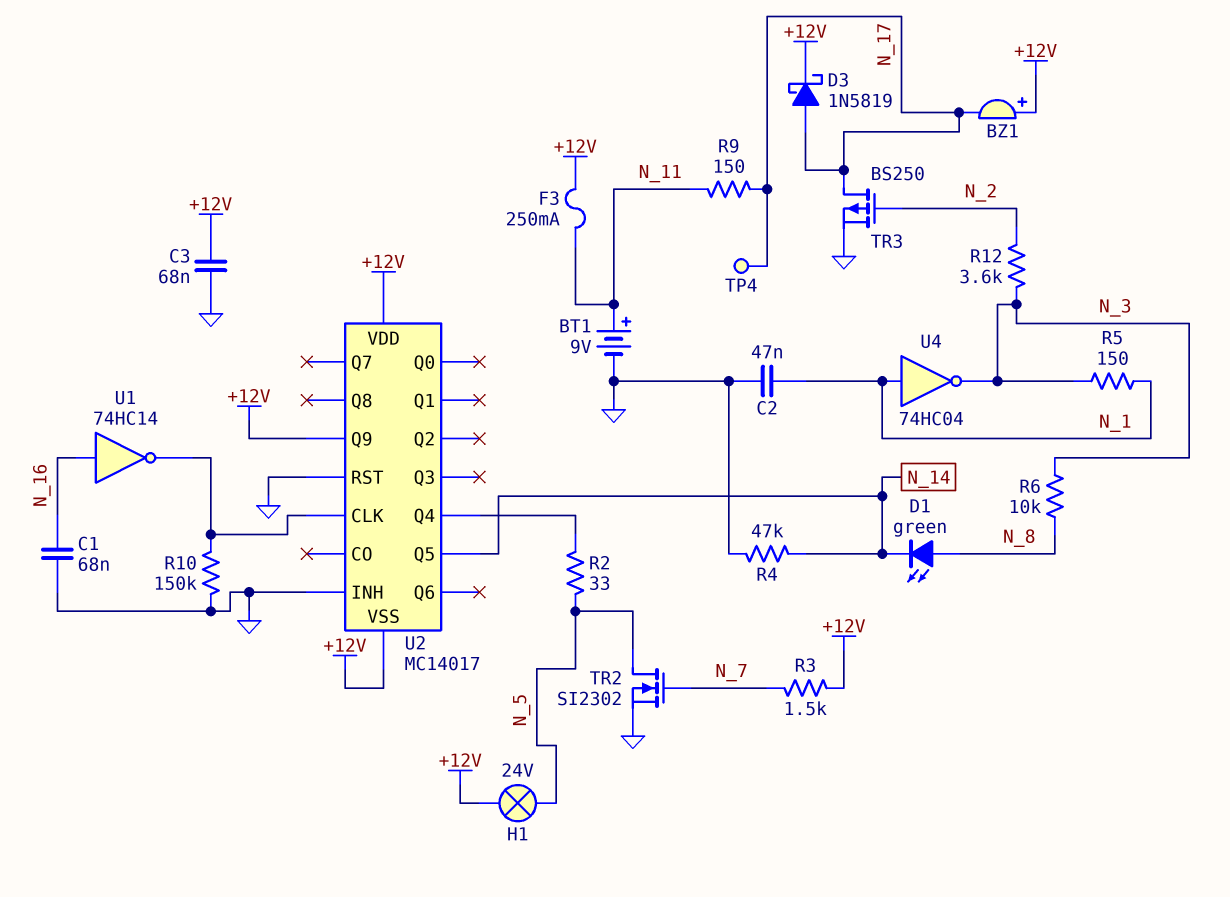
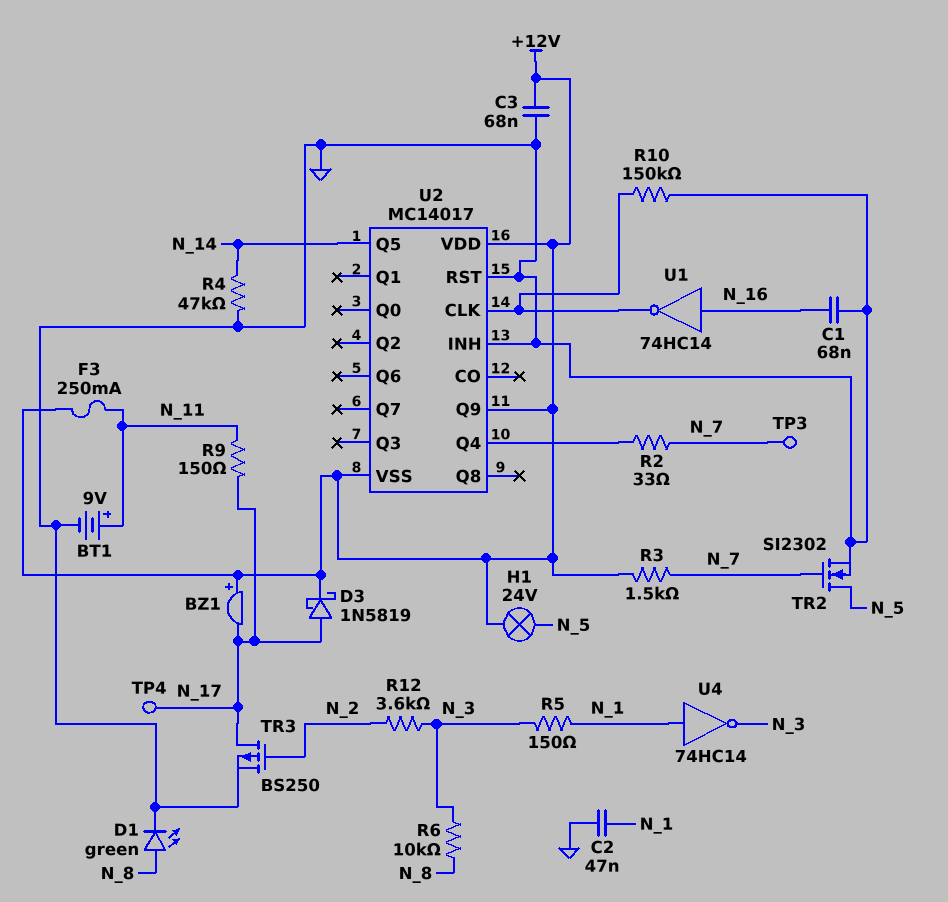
D1: LED green (A N_8, K N_14) -> LED green (A N_8, K GND)
R2: 33 (N_5, U2/Q4) -> 33 (N_7, U2/Q4)
TP3: none -> test point (N_7)
U4: NOT 74HC04 (in N_1, out N_3) -> NOT 74HC14 (in N_1, out N_3)

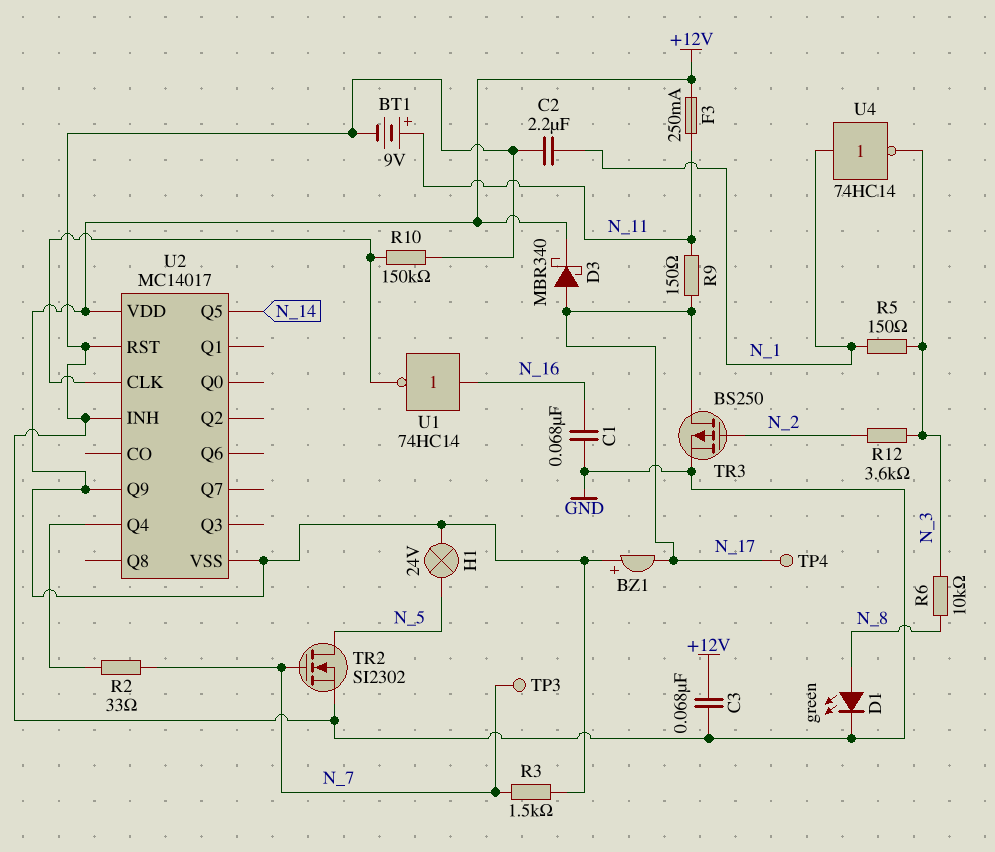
C2: 47nF (GND, N_1) -> 2.2uF (GND, N_1)
D3: schottky 1N5819 (A N_17, K +12V) -> schottky MBR340 (A N_17, K +12V)
R4: 47k (GND, N_14) -> none

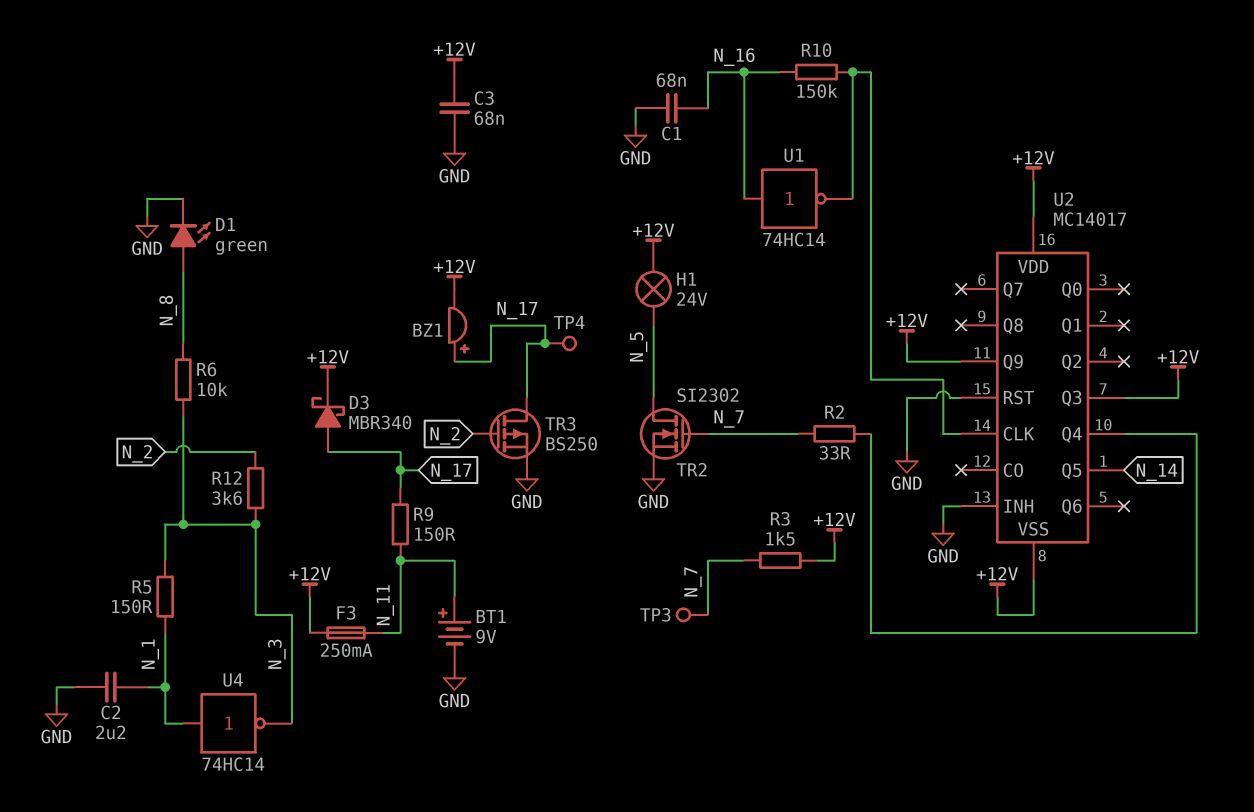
BZ1: buzzer (plus +12V, minus N_17) -> buzzer (plus N_17, minus +12V)
R10: 150k (GND, U2/CLK) -> 150k (N_16, U2/CLK)
U2 pin Q3: none -> +12V

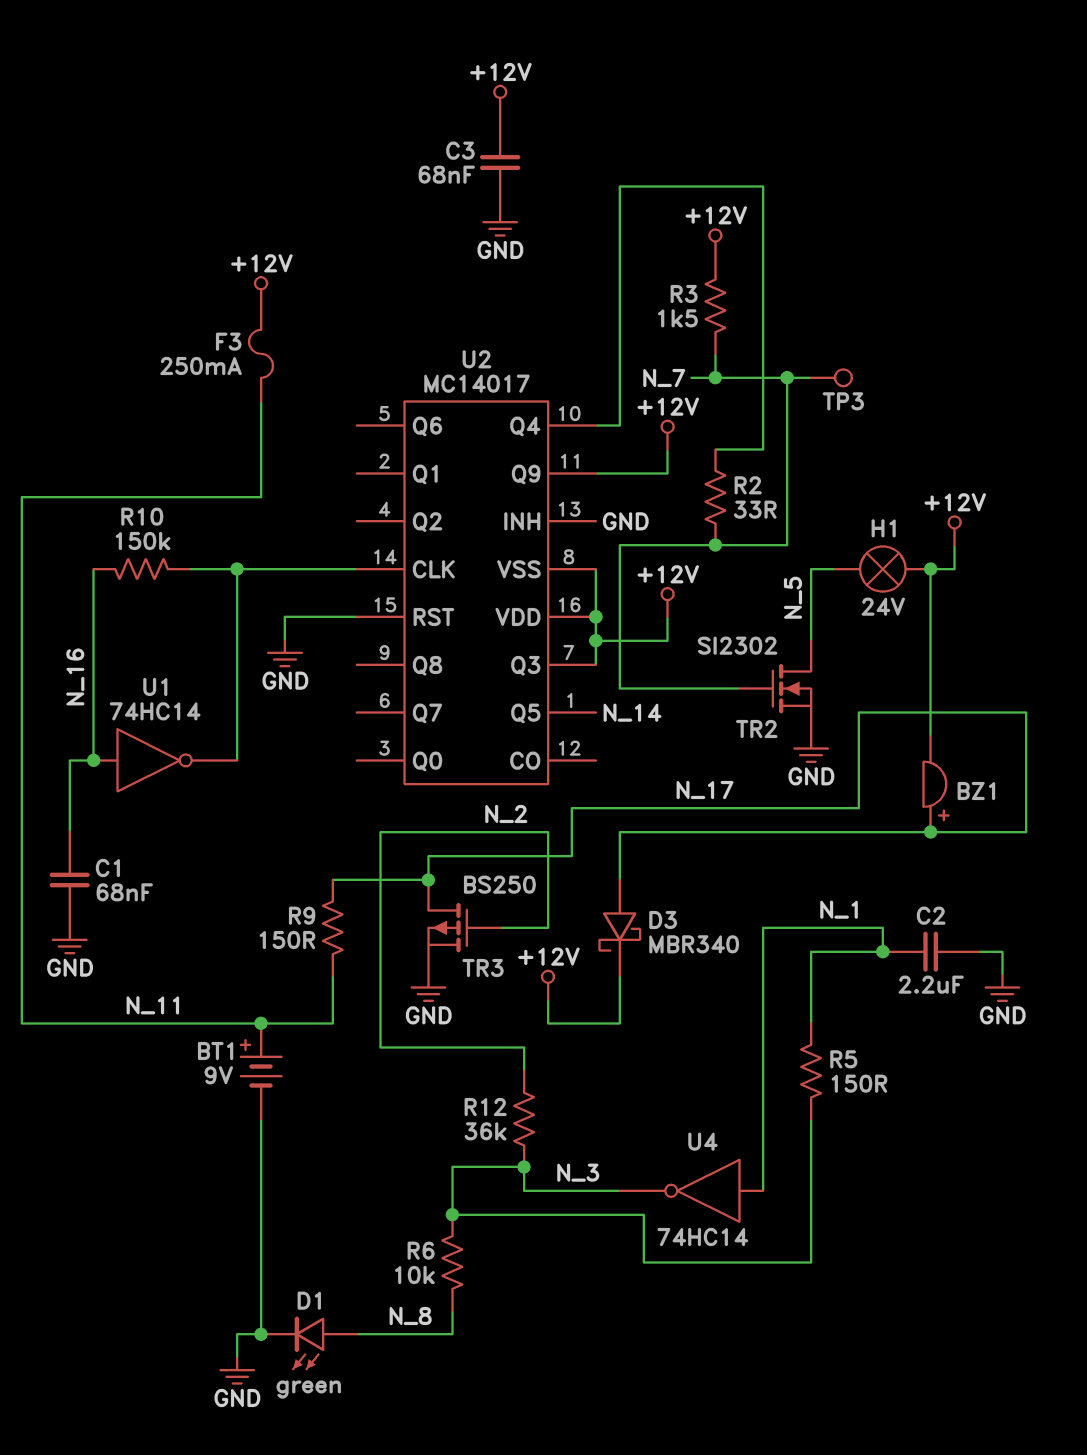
R12: 3.6k (N_2, N_3) -> 36k (N_2, N_3)
TP4: test point (N_17) -> none

